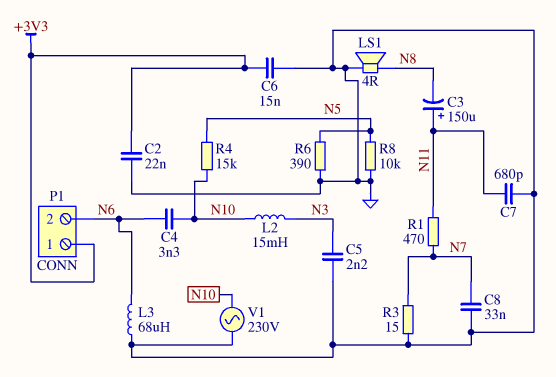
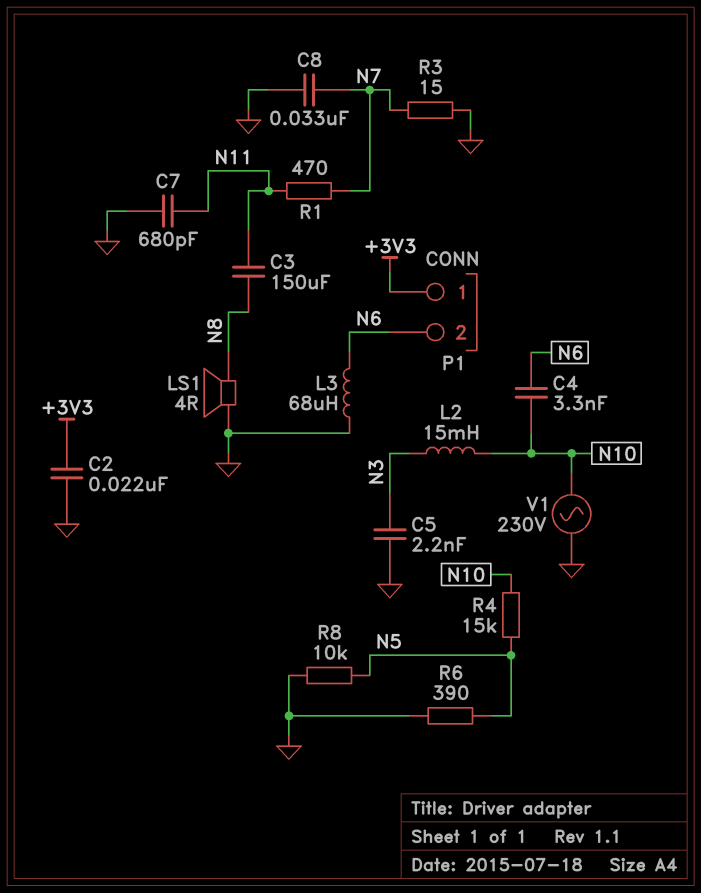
C3: 150uF (plus N11, minus N8) -> 150uF (N8, N11)
C6: 15nF (+3V3, GND) -> none

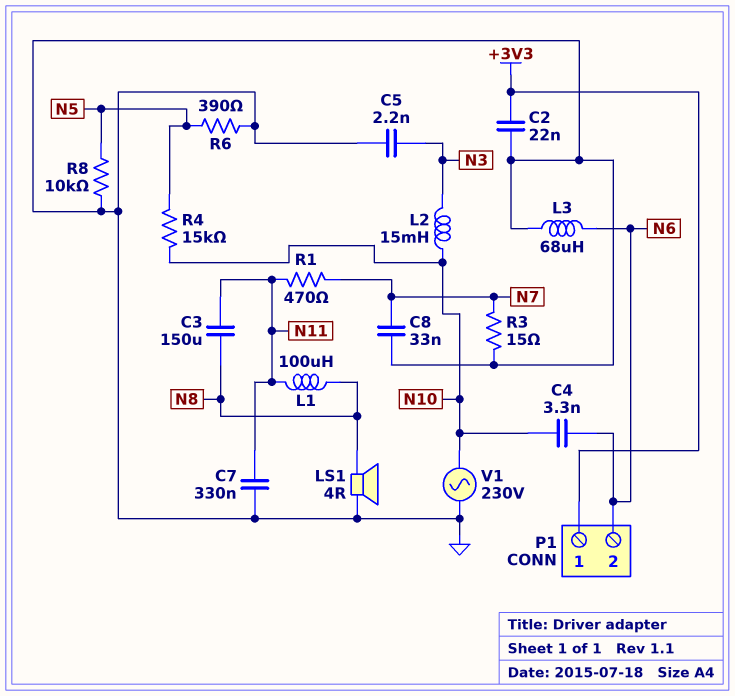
C7: 680pF (GND, N11) -> 330nF (GND, N11)
L1: none -> 100uH (N8, N11)

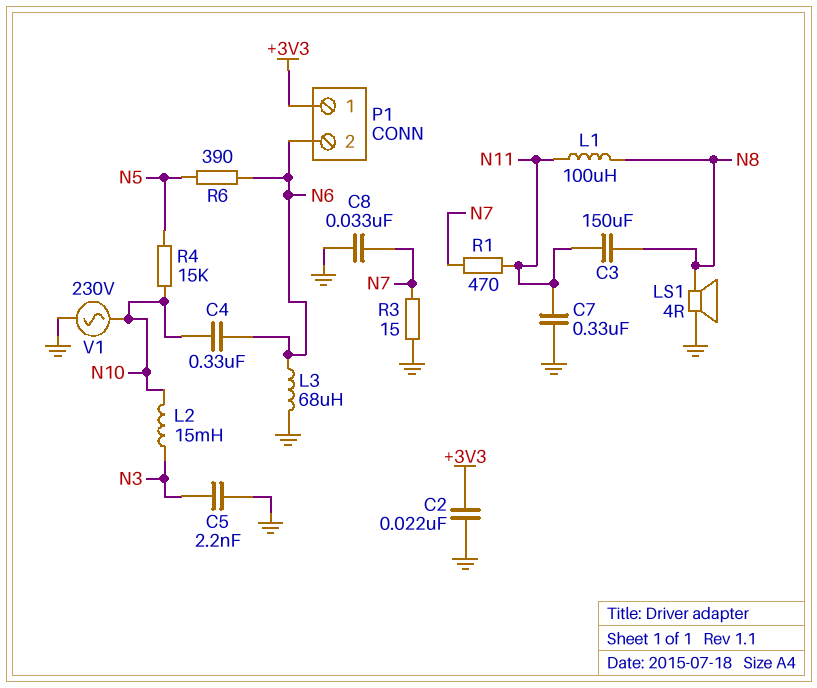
C4: 3.3nF (N6, N10) -> 330nF (N6, N10)
R6: 390 (GND, N5) -> 390 (N5, N6)
R8: 10k (GND, N5) -> none

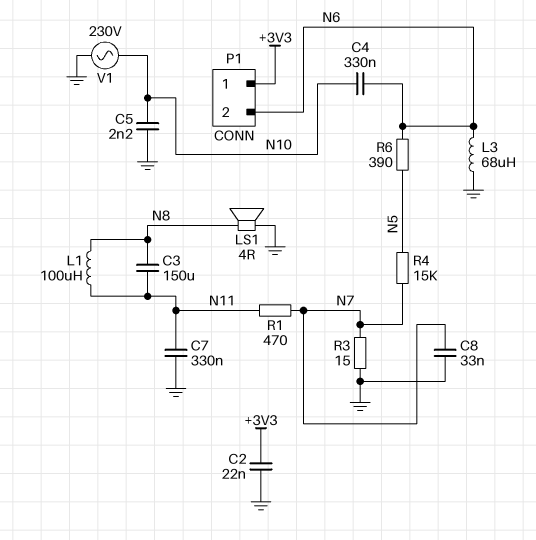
C5: 2.2nF (GND, N3) -> 2.2nF (GND, N10)
L2: 15mH (N3, N10) -> none
R4: 15k (N5, N10) -> 15k (N5, N7)

